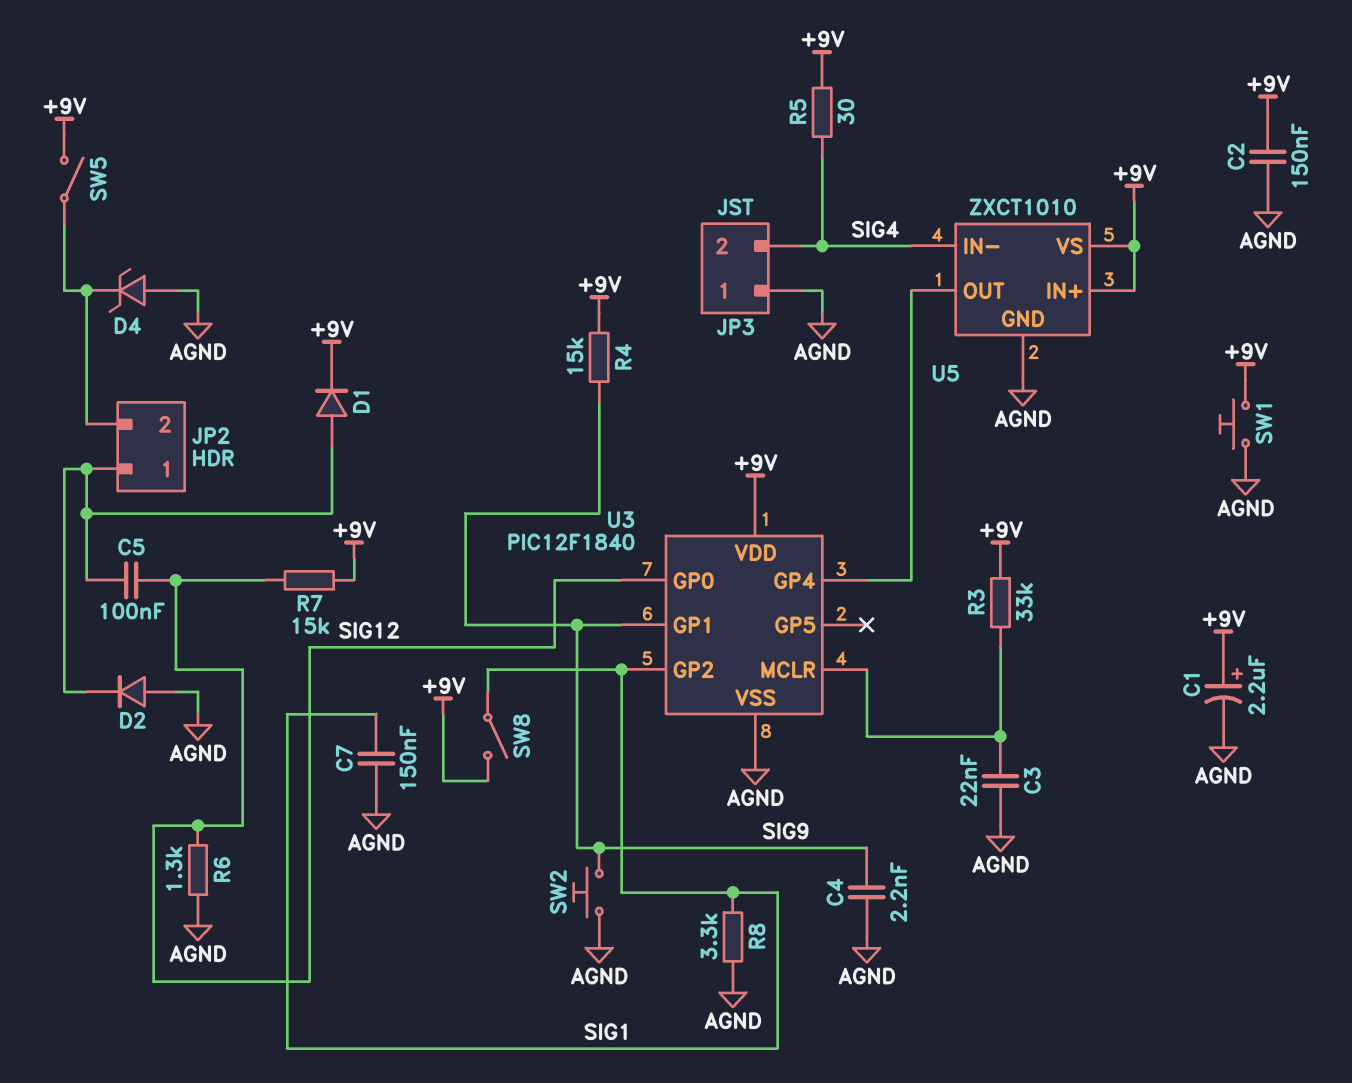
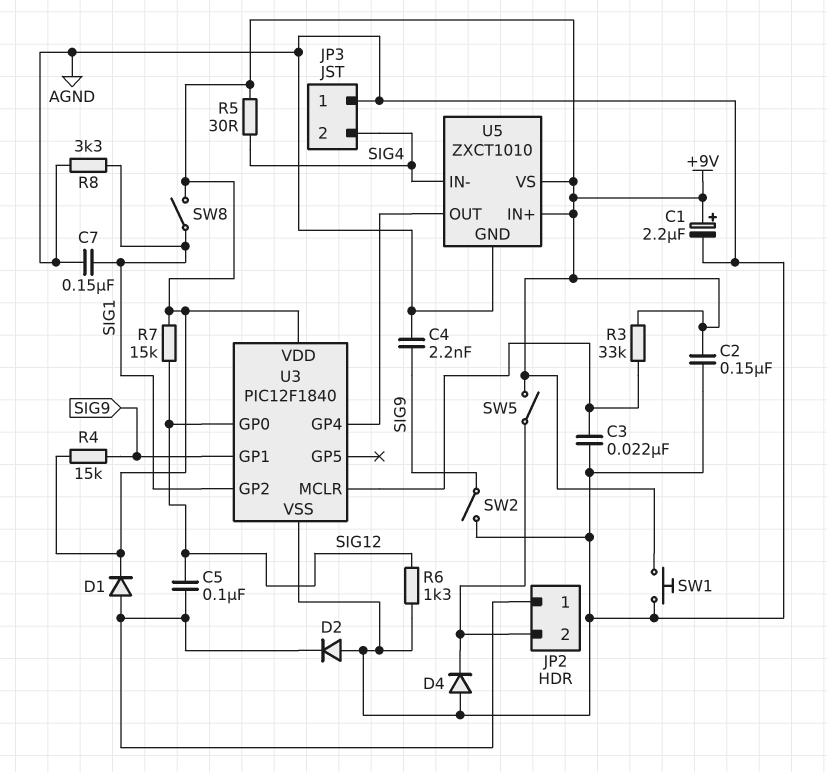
D4: zener (A AGND, K JP2/2) -> diode (A AGND, K JP2/2)
SW2: button (AGND, SIG9) -> switch (AGND, SIG9)

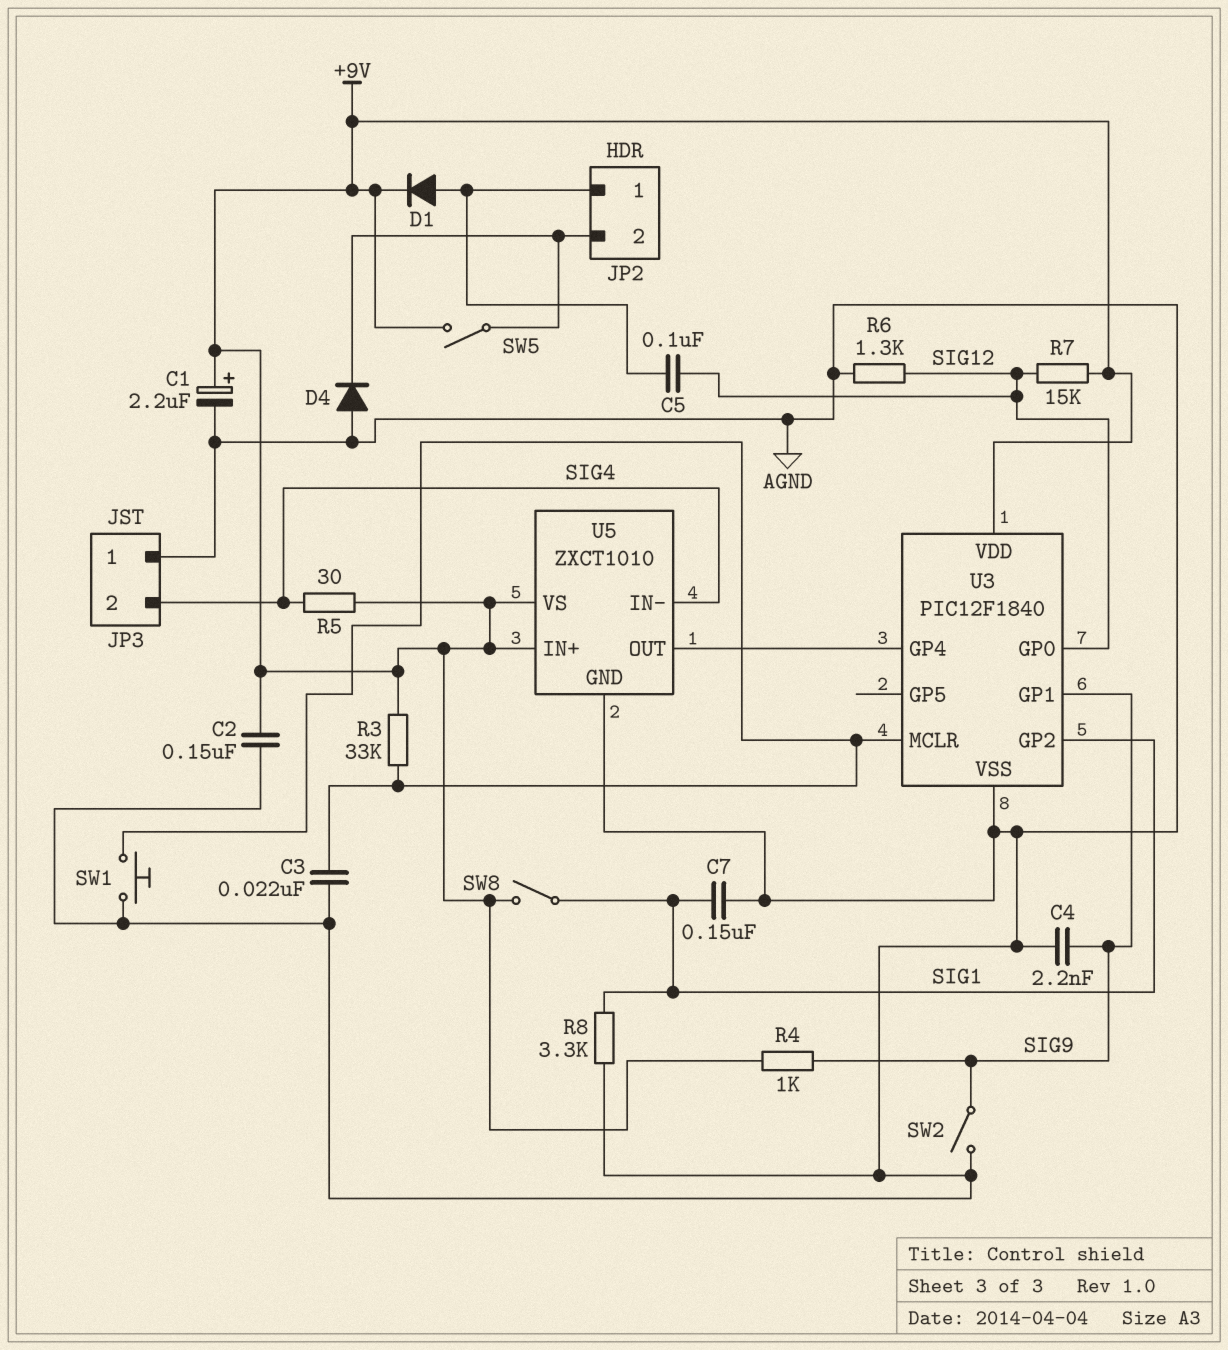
D2: diode (A AGND, K JP2/1) -> none
R4: 15k (+9V, SIG9) -> 1k (+9V, SIG9)
SW1: button (+9V, AGND) -> button (AGND, U3/MCLR)

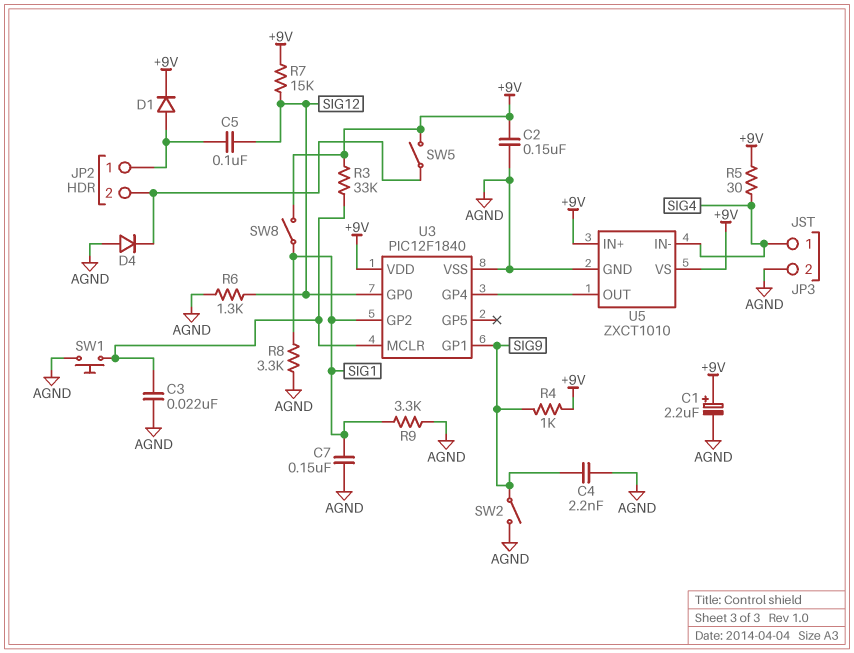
JP3 pin 1: AGND -> SIG4
JP3 pin 2: SIG4 -> AGND
R9: none -> 3.3k (AGND, SIG1)

